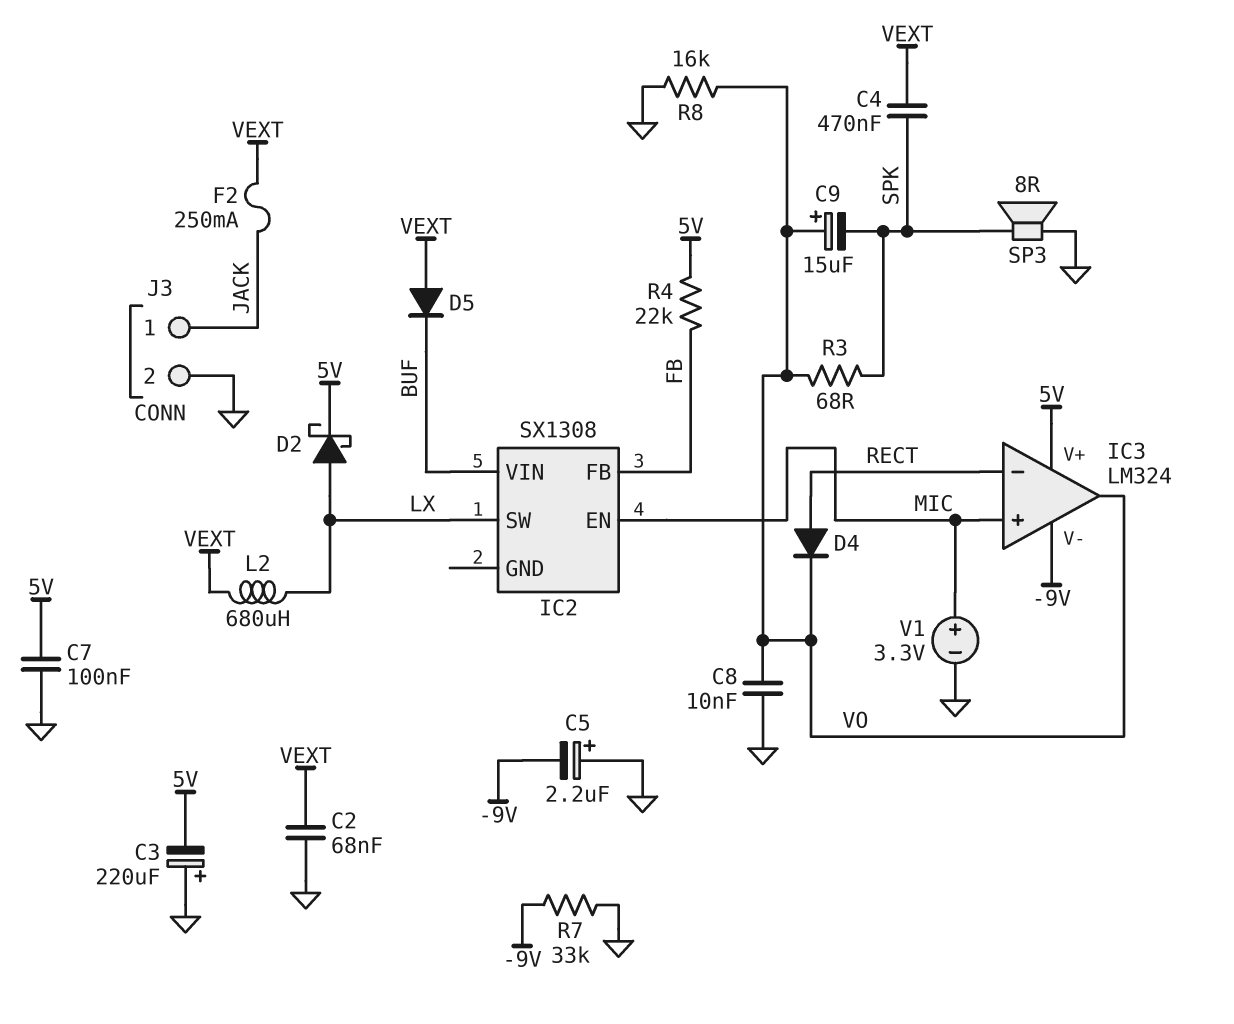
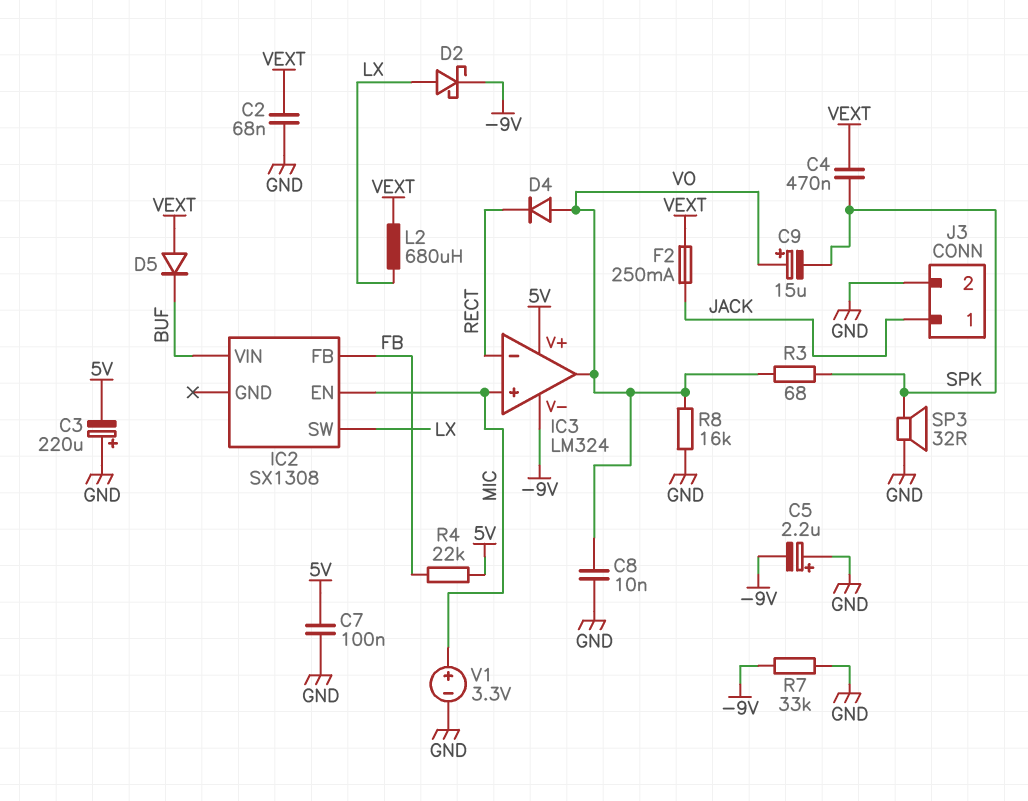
D2: schottky (A LX, K 5V) -> schottky (A LX, K -9V)
D4: diode (A RECT, K VO) -> diode (A VO, K RECT)
SP3: speaker 8R (GND, SPK) -> speaker 32R (GND, SPK)

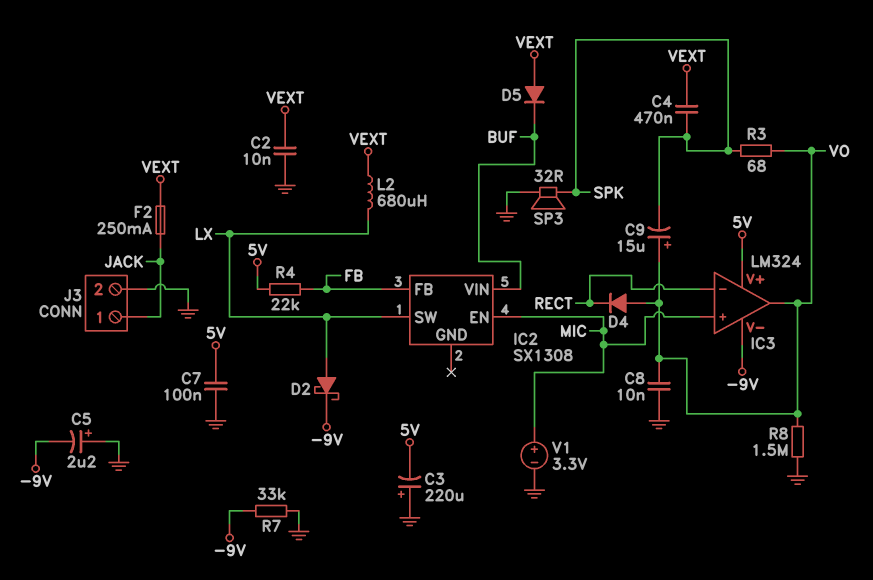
C2: 68nF (GND, VEXT) -> 10nF (GND, VEXT)
R8: 16k (GND, VO) -> 1.5M (GND, VO)

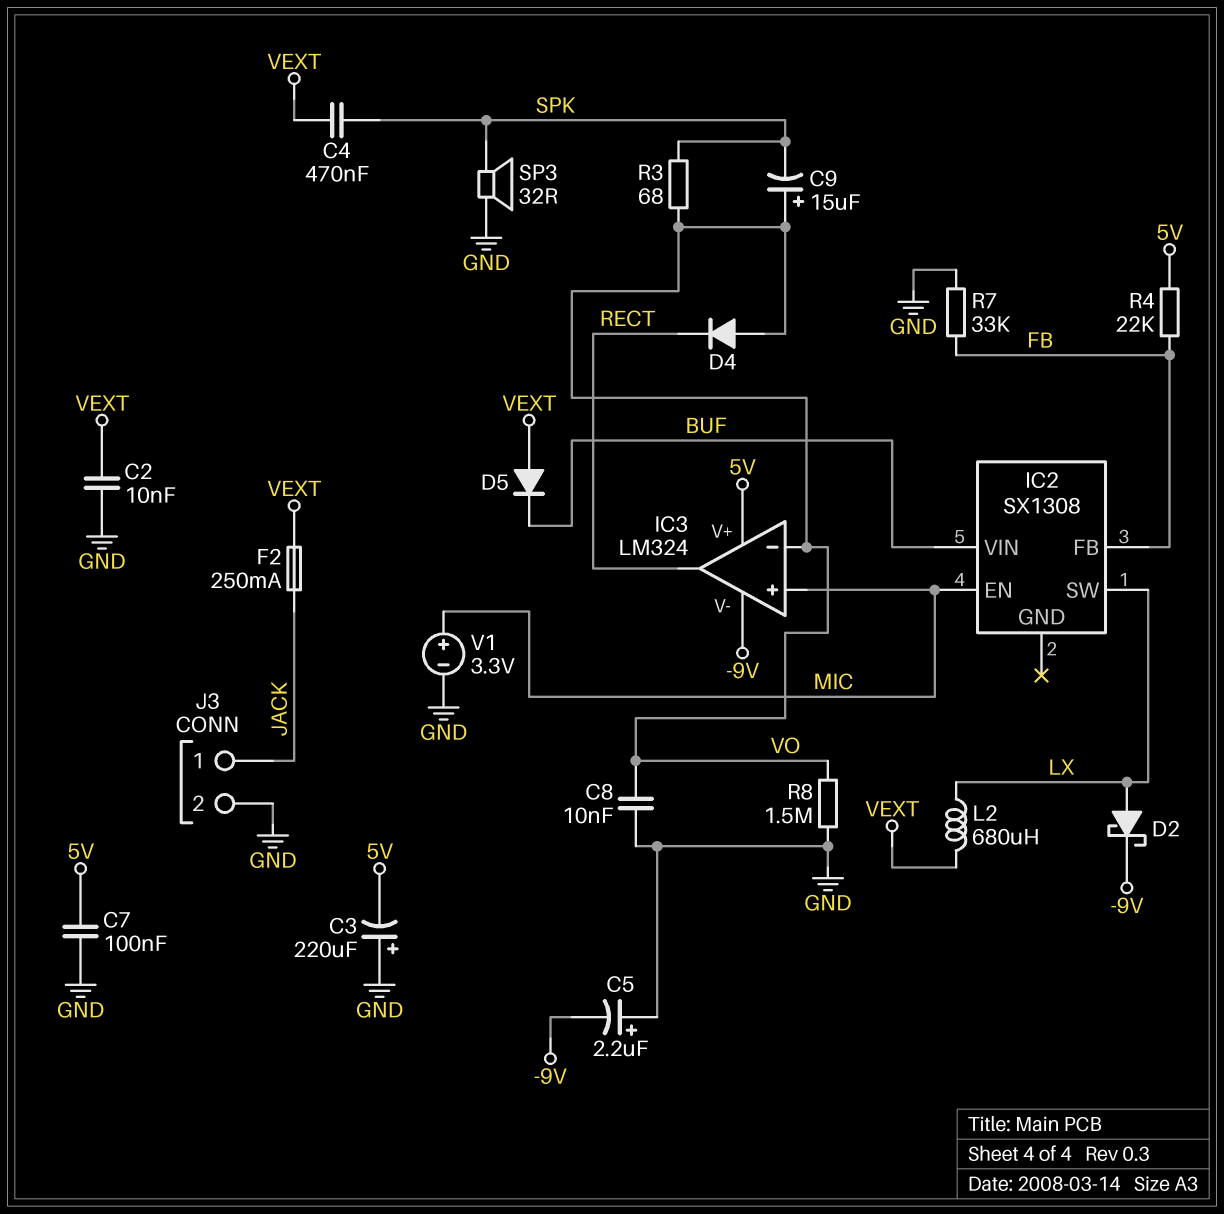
IC3 pin in-: RECT -> VO
IC3 pin out: VO -> RECT
R7: 33k (-9V, GND) -> 33k (FB, GND)

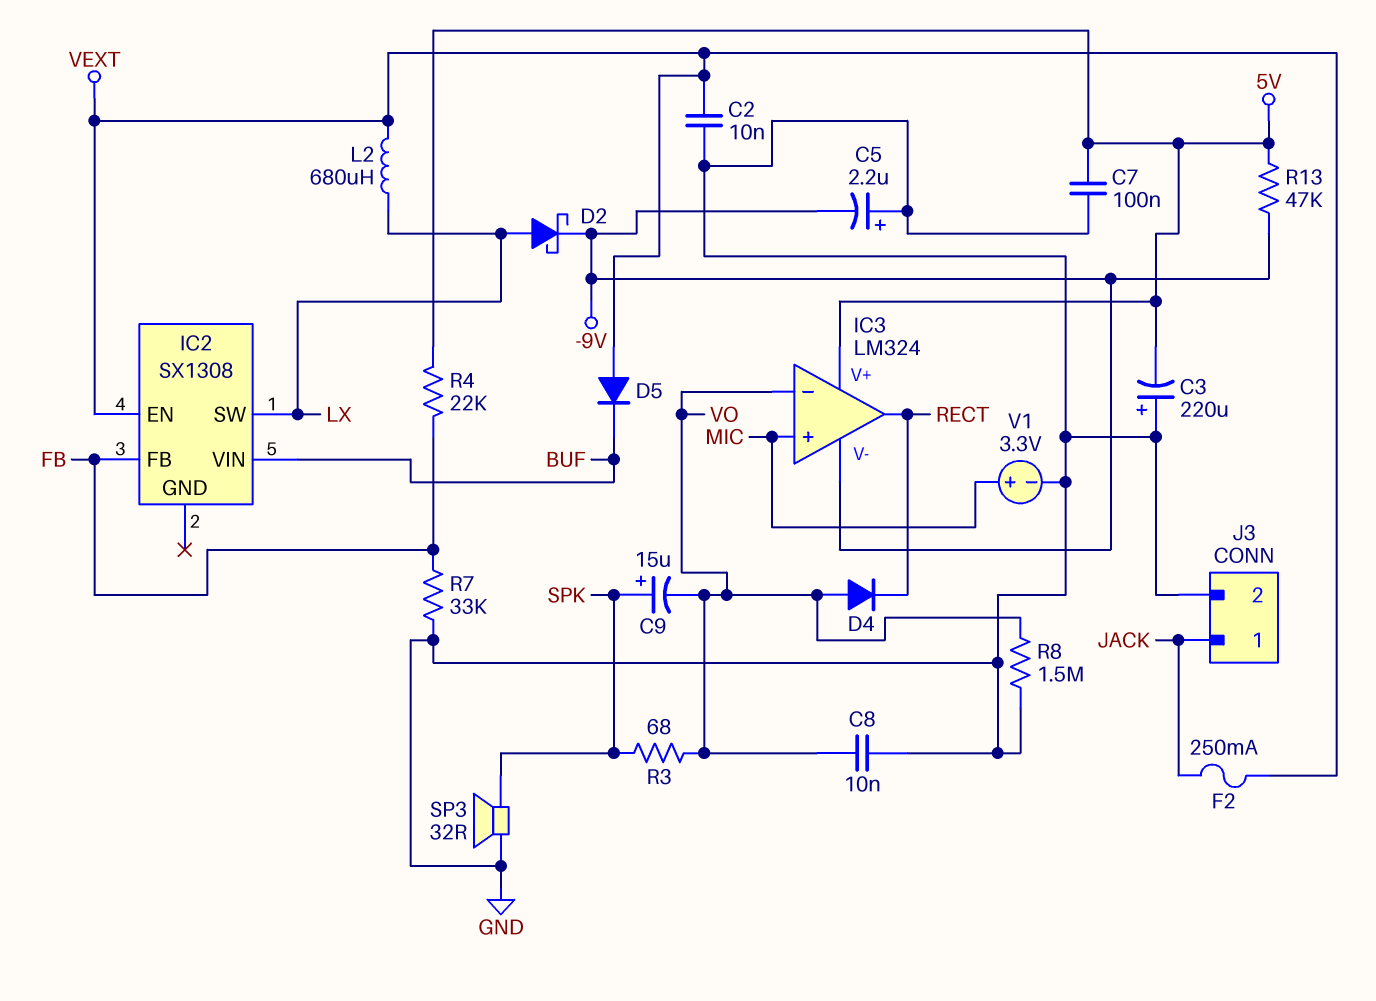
C4: 470nF (SPK, VEXT) -> none
C9: 15uF (plus VO, minus SPK) -> 15uF (plus SPK, minus VO)
IC2 pin EN: MIC -> VEXT
R13: none -> 47k (-9V, 5V)

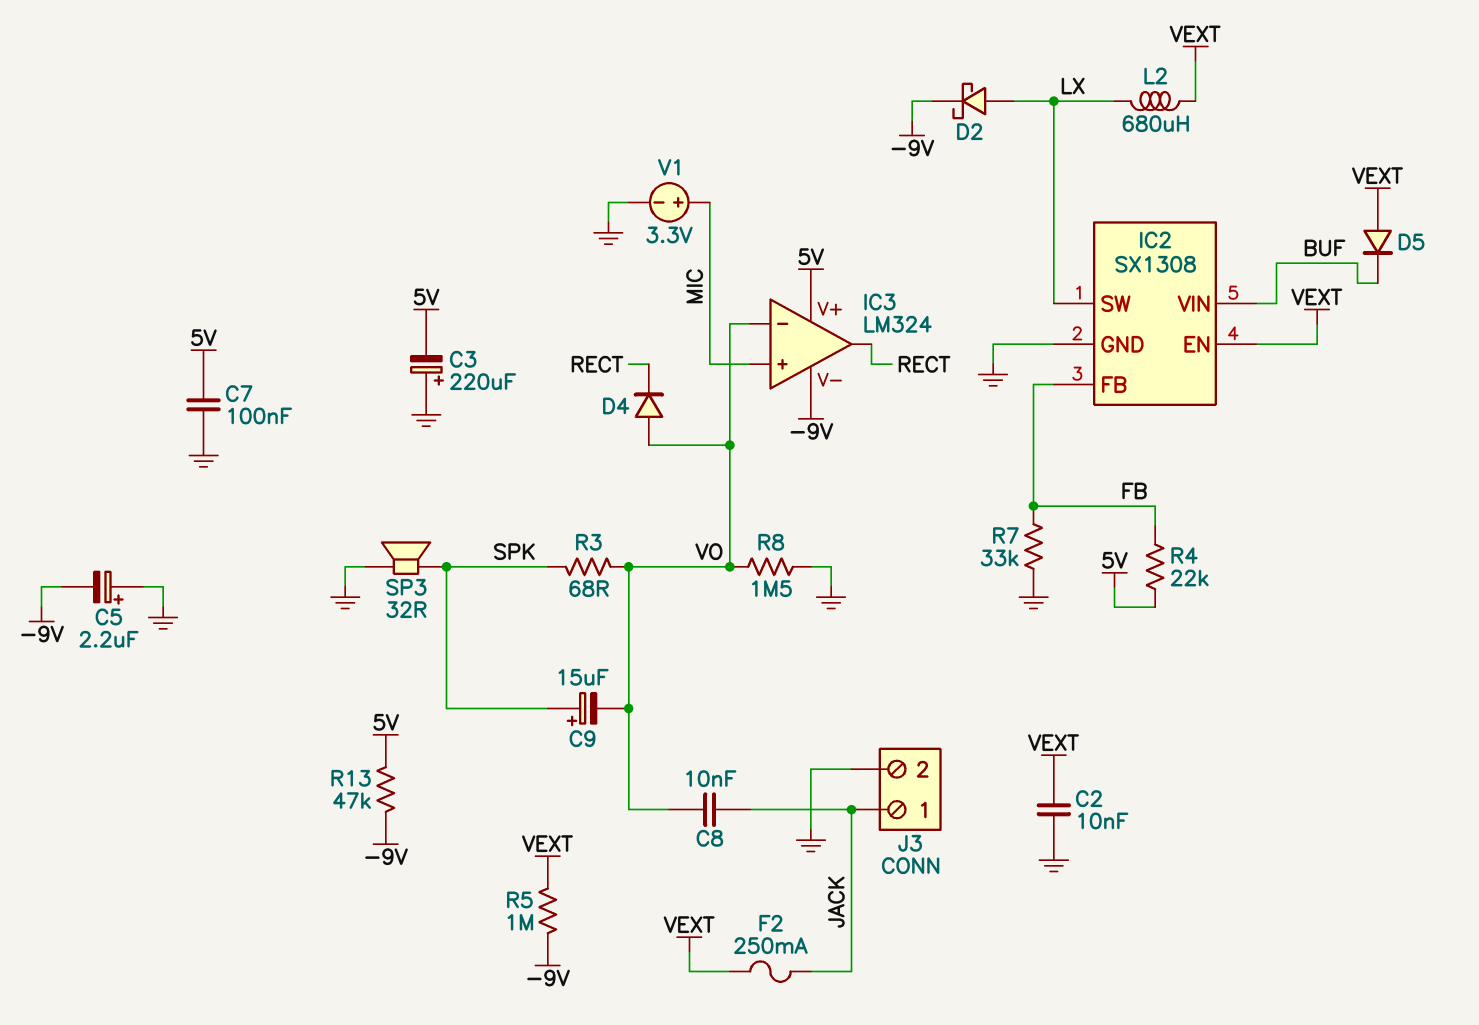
C8: 10nF (GND, VO) -> 10nF (JACK, VO)
IC2 pin GND: none -> GND
R5: none -> 1M (-9V, VEXT)

